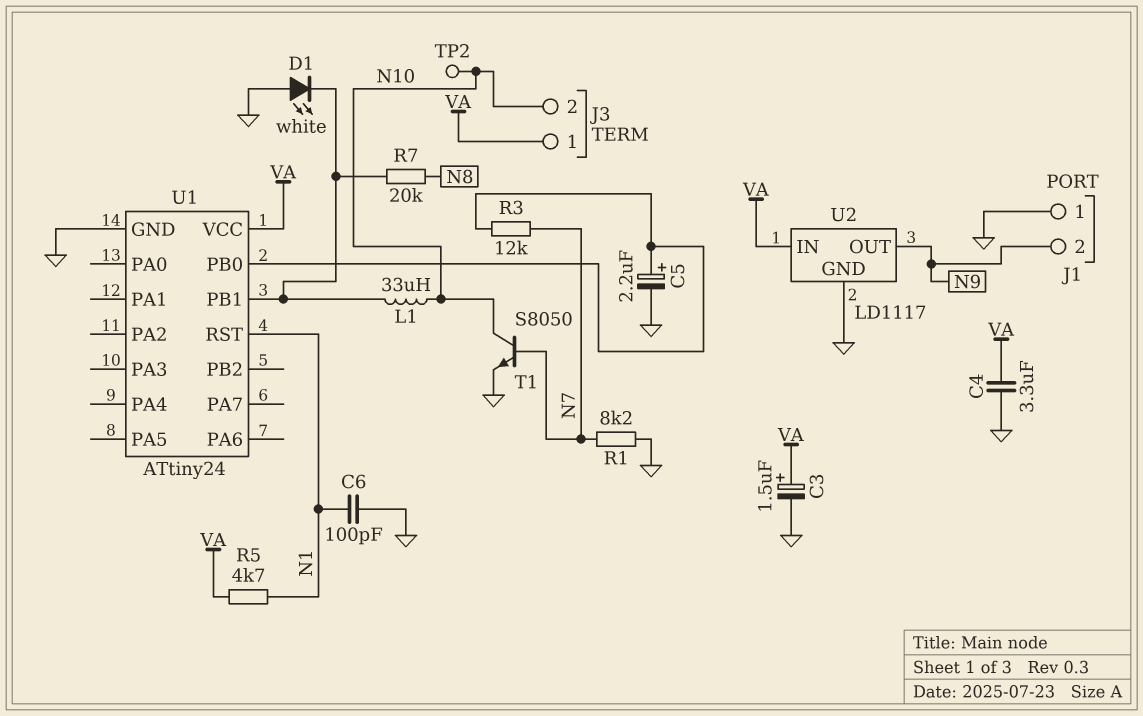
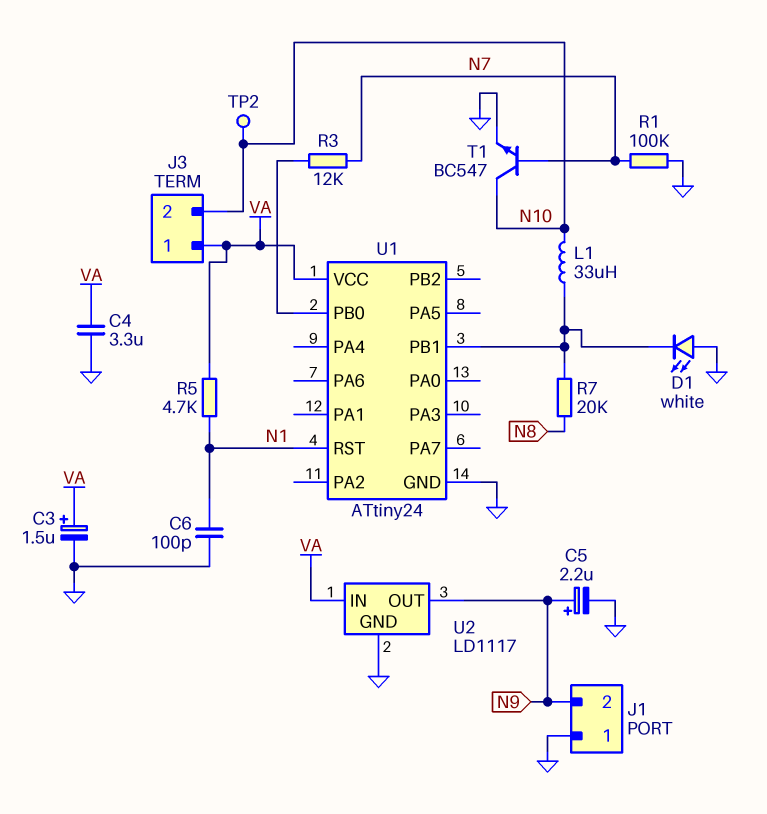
C5: 2.2uF (plus U1/PB0, minus GND) -> 2.2uF (plus N9, minus GND)
R1: 8.2k (GND, N7) -> 100k (GND, N7)
T1: NPN S8050 (B N7, C N10, E GND) -> NPN BC547 (B N7, C N10, E GND)

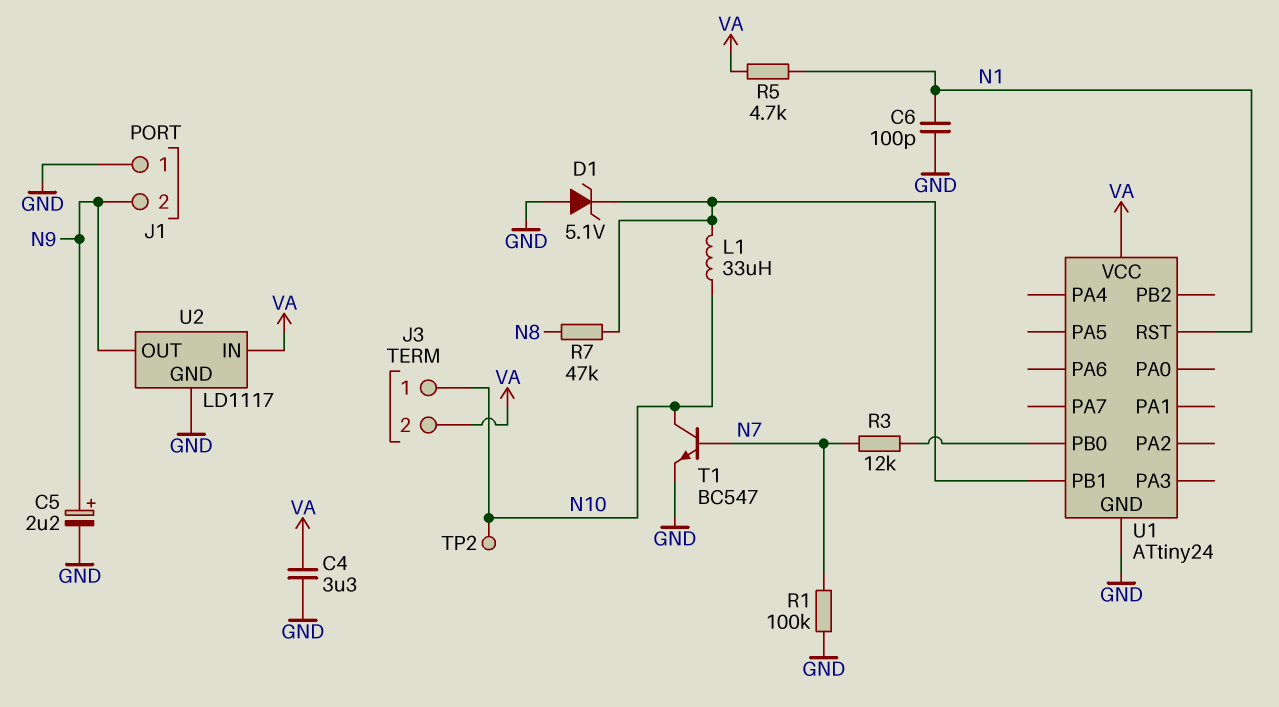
C3: 1.5uF (plus VA, minus GND) -> none
D1: LED white (A GND, K U1/PB1) -> zener 5.1V (A GND, K U1/PB1)
J3 pin 1: VA -> N10
J3 pin 2: N10 -> VA
R7: 20k (N8, U1/PB1) -> 47k (N8, U1/PB1)

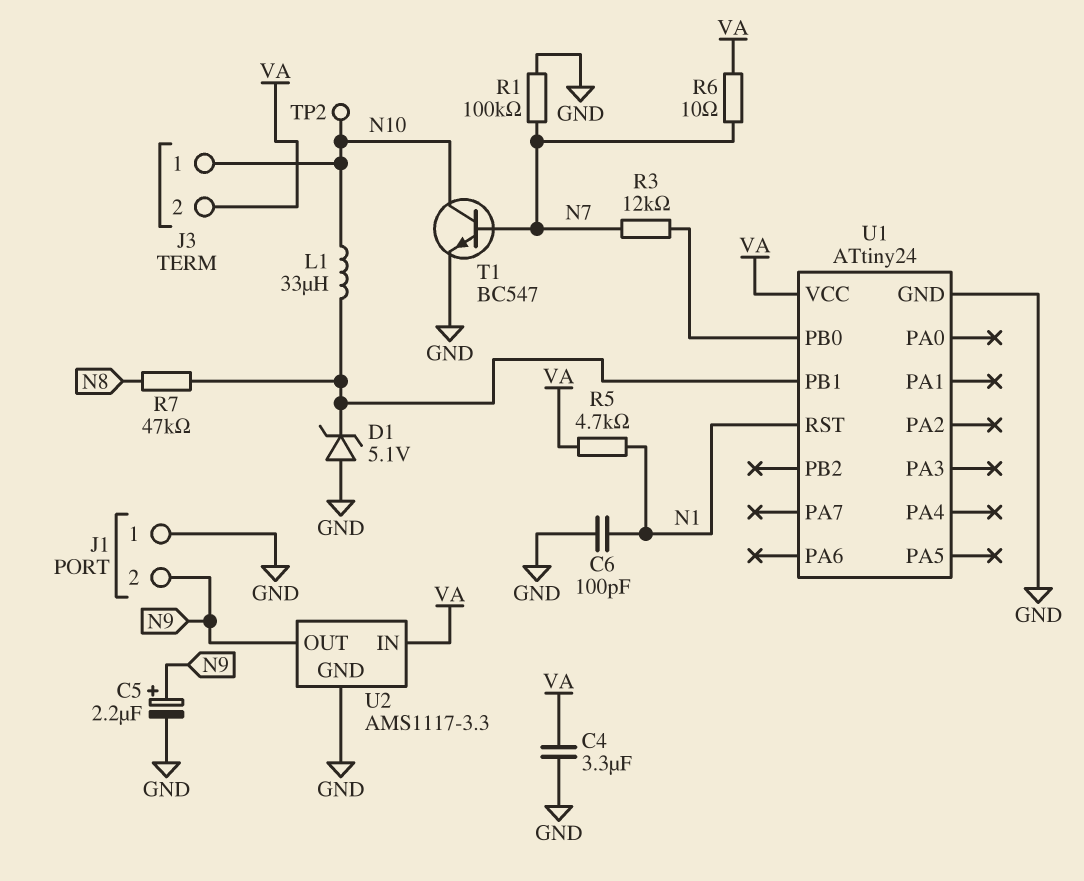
R6: none -> 10 (N7, VA)
U2: LD1117 -> AMS1117-3.3

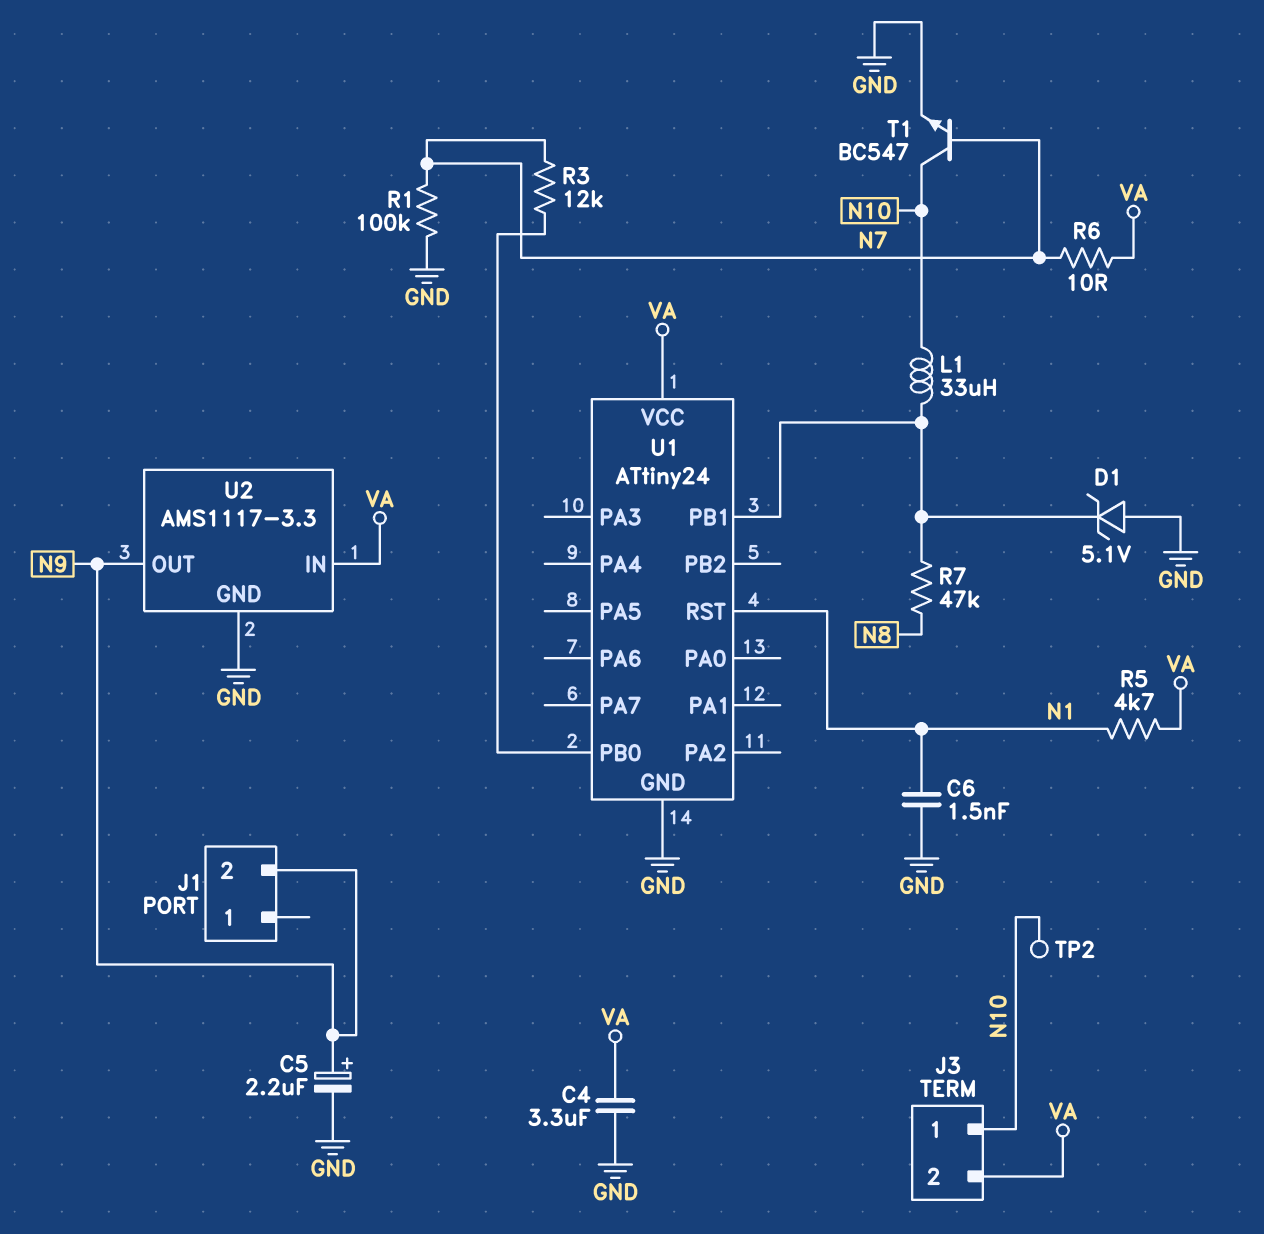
C6: 100pF (GND, N1) -> 1.5nF (GND, N1)
J1 pin 1: GND -> none

